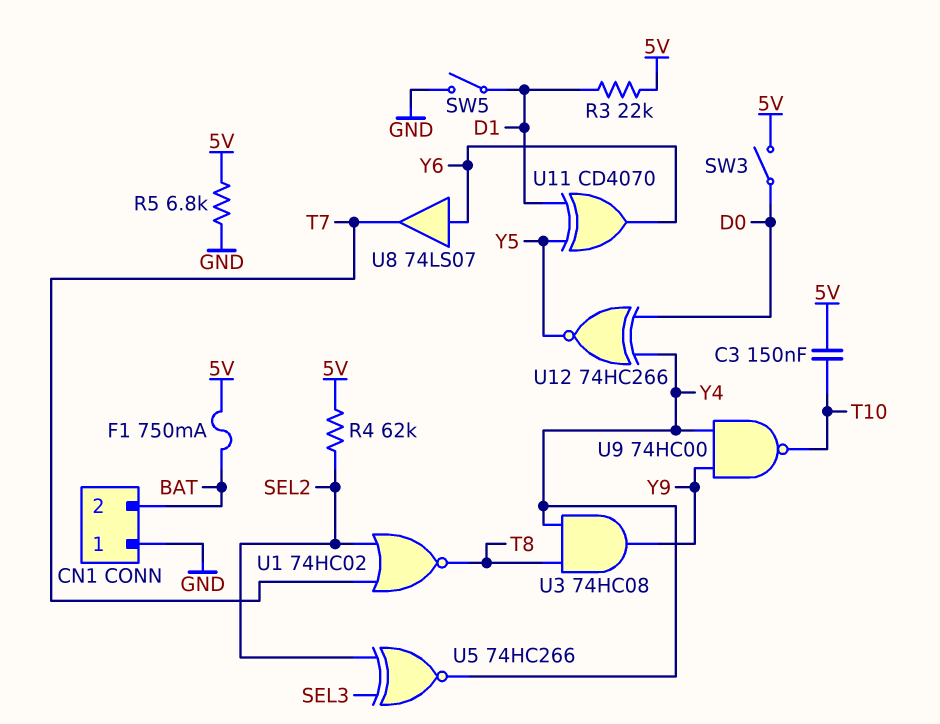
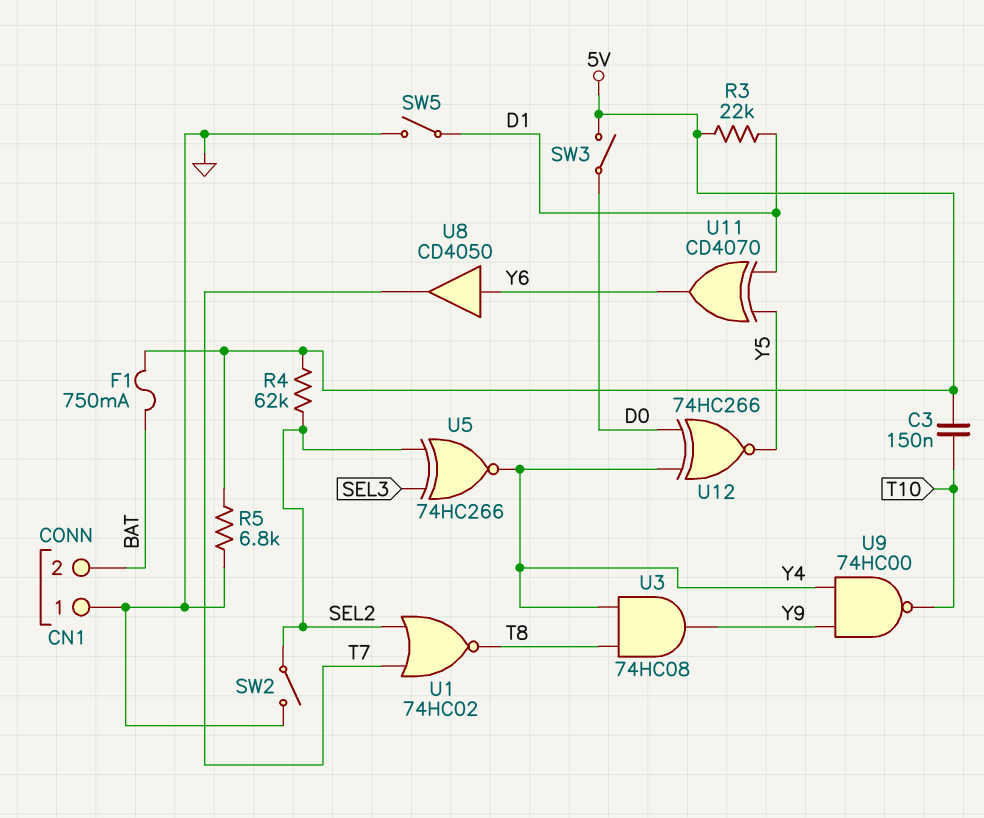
SW2: none -> switch (GND, SEL2)
U8: buffer 74LS07 (in Y6, out T7) -> buffer CD4050 (in Y6, out T7)

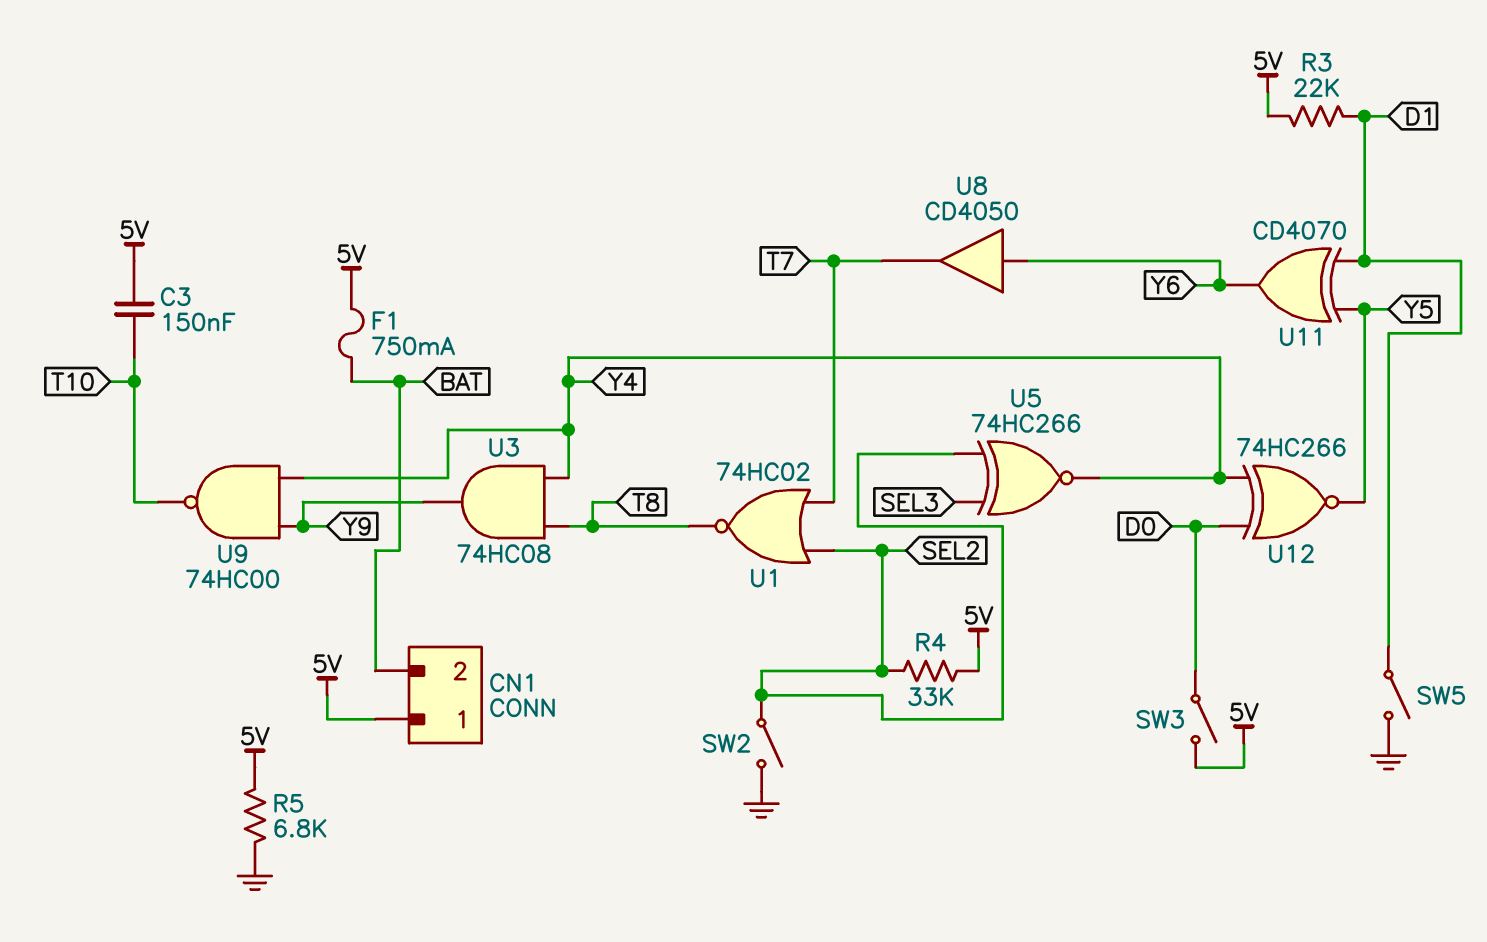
CN1 pin 1: GND -> 5V
R4: 62k (5V, SEL2) -> 33k (5V, SEL2)

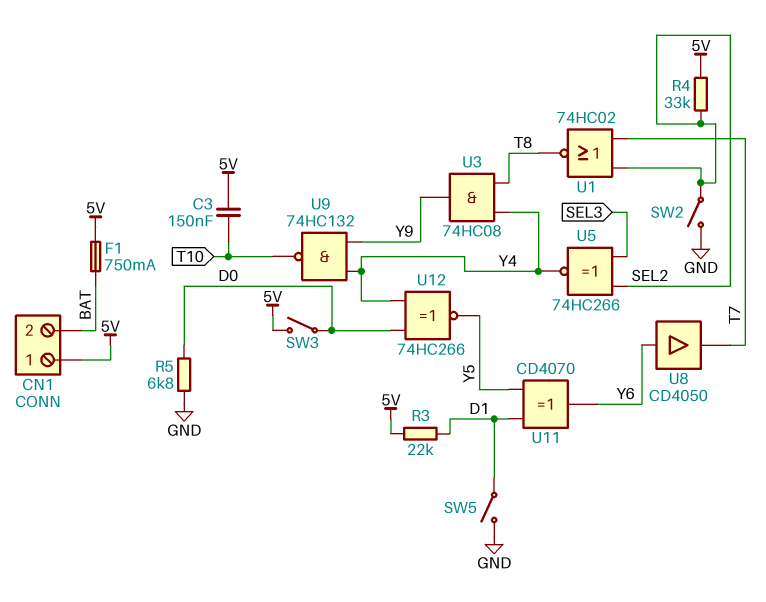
R5: 6.8k (5V, GND) -> 6.8k (D0, GND)
U9: NAND 74HC00 (in Y4, in Y9, out T10) -> NAND 74HC132 (in Y4, in Y9, out T10)

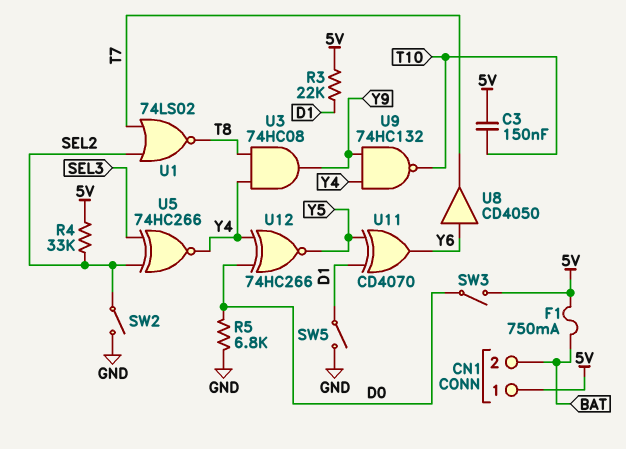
U1: NOR 74HC02 (in SEL2, in T7, out T8) -> NOR 74LS02 (in SEL2, in T7, out T8)

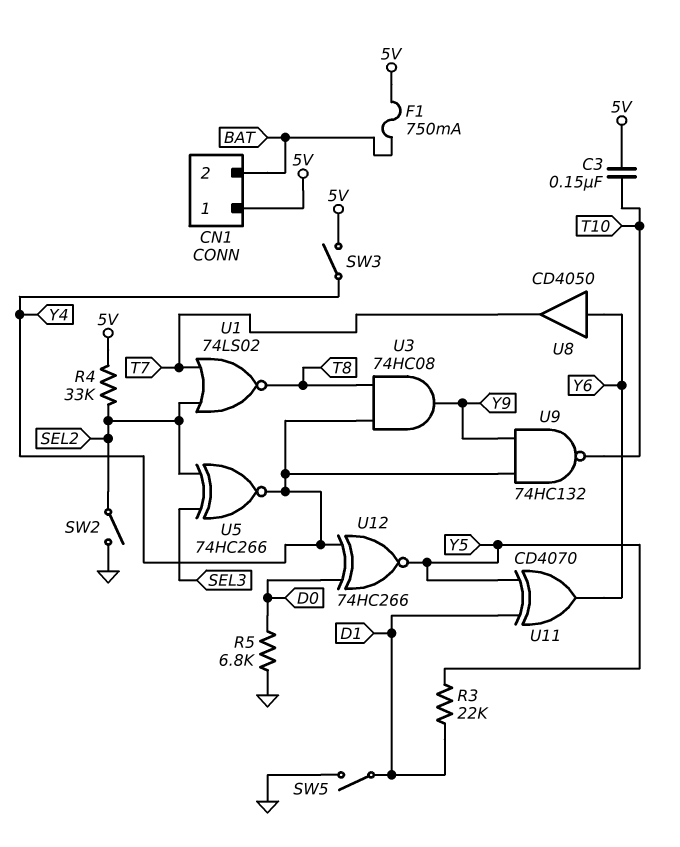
R3: 22k (5V, D1) -> 22k (D1, Y5)
SW3: switch (5V, D0) -> switch (5V, Y4)

